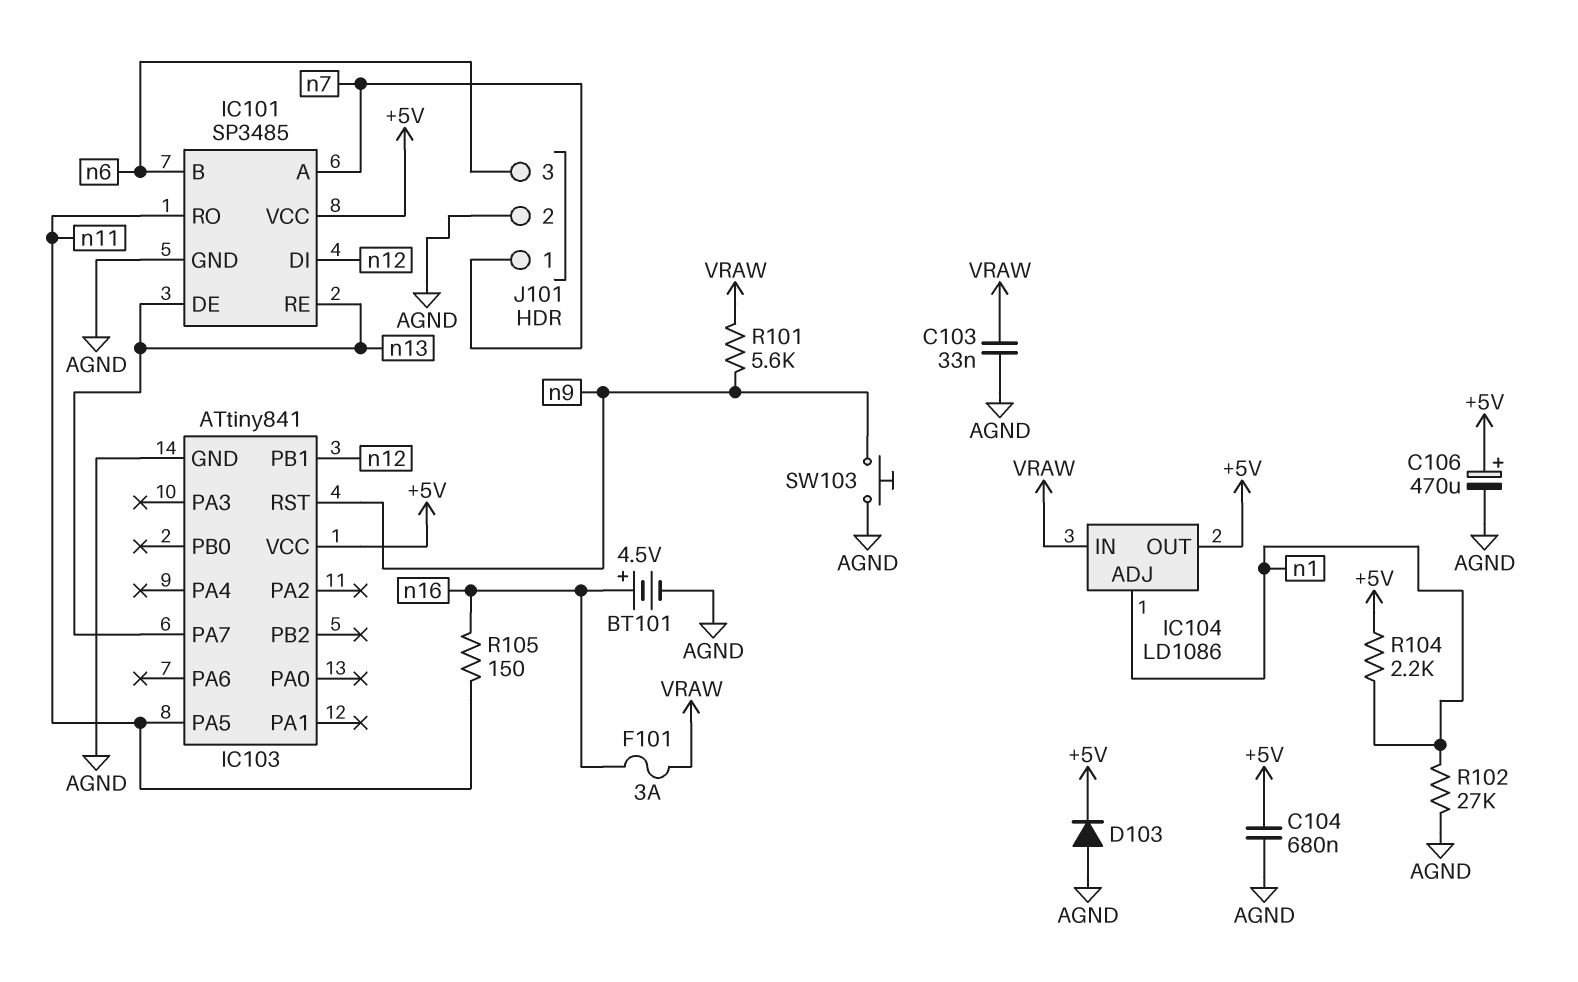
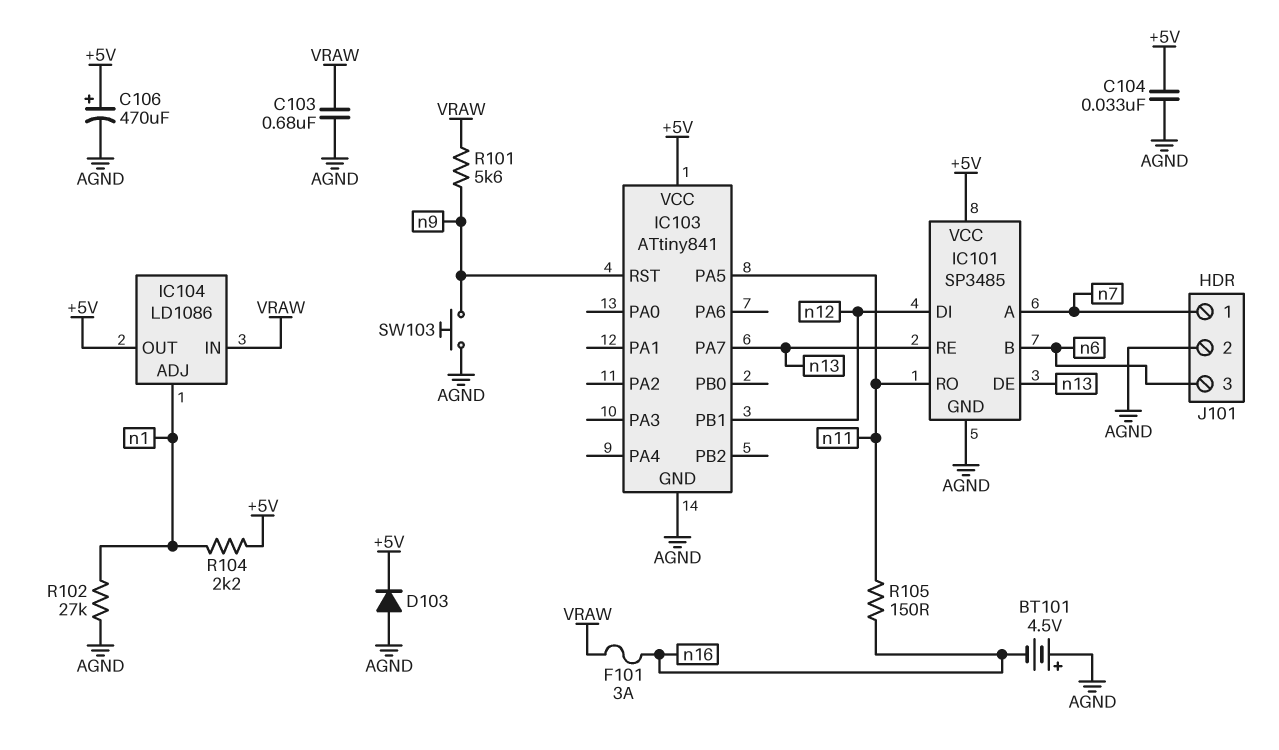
BT101: 4.5V (plus n16, minus AGND) -> 4.5V (plus AGND, minus n16)
C103: 33nF (AGND, VRAW) -> 680nF (AGND, VRAW)
C104: 680nF (+5V, AGND) -> 33nF (+5V, AGND)

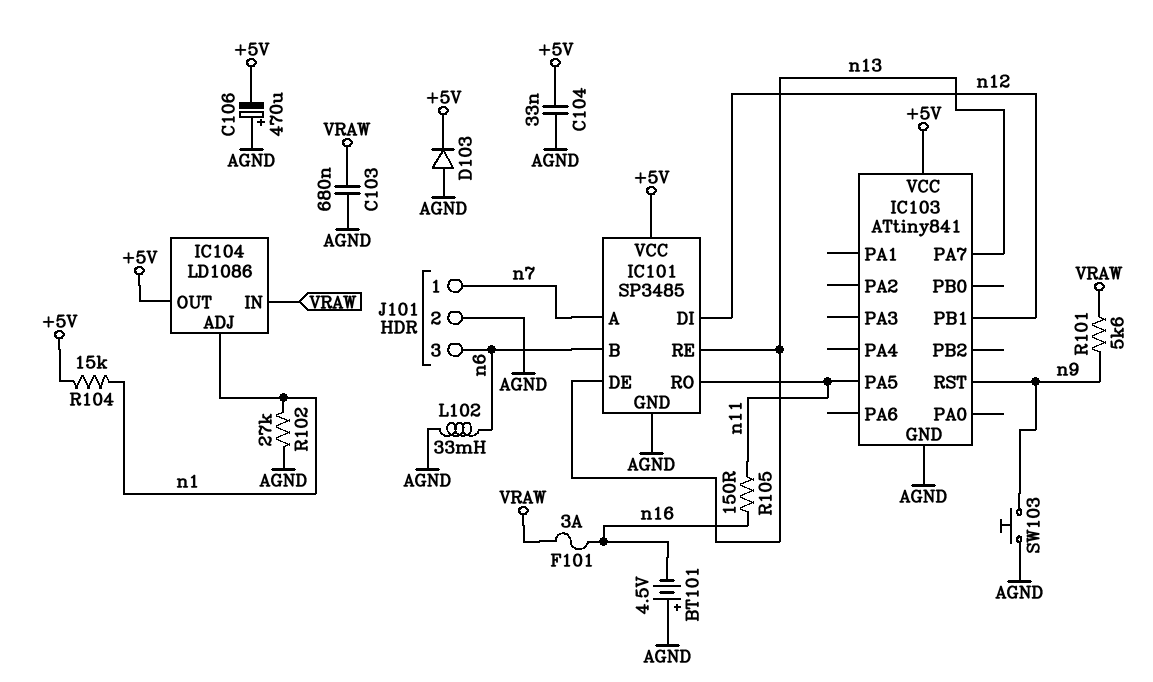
C106: 470uF (plus +5V, minus AGND) -> 470uF (plus AGND, minus +5V)
L102: none -> 33mH (AGND, n6)
R104: 2.2k (+5V, n1) -> 15k (+5V, n1)

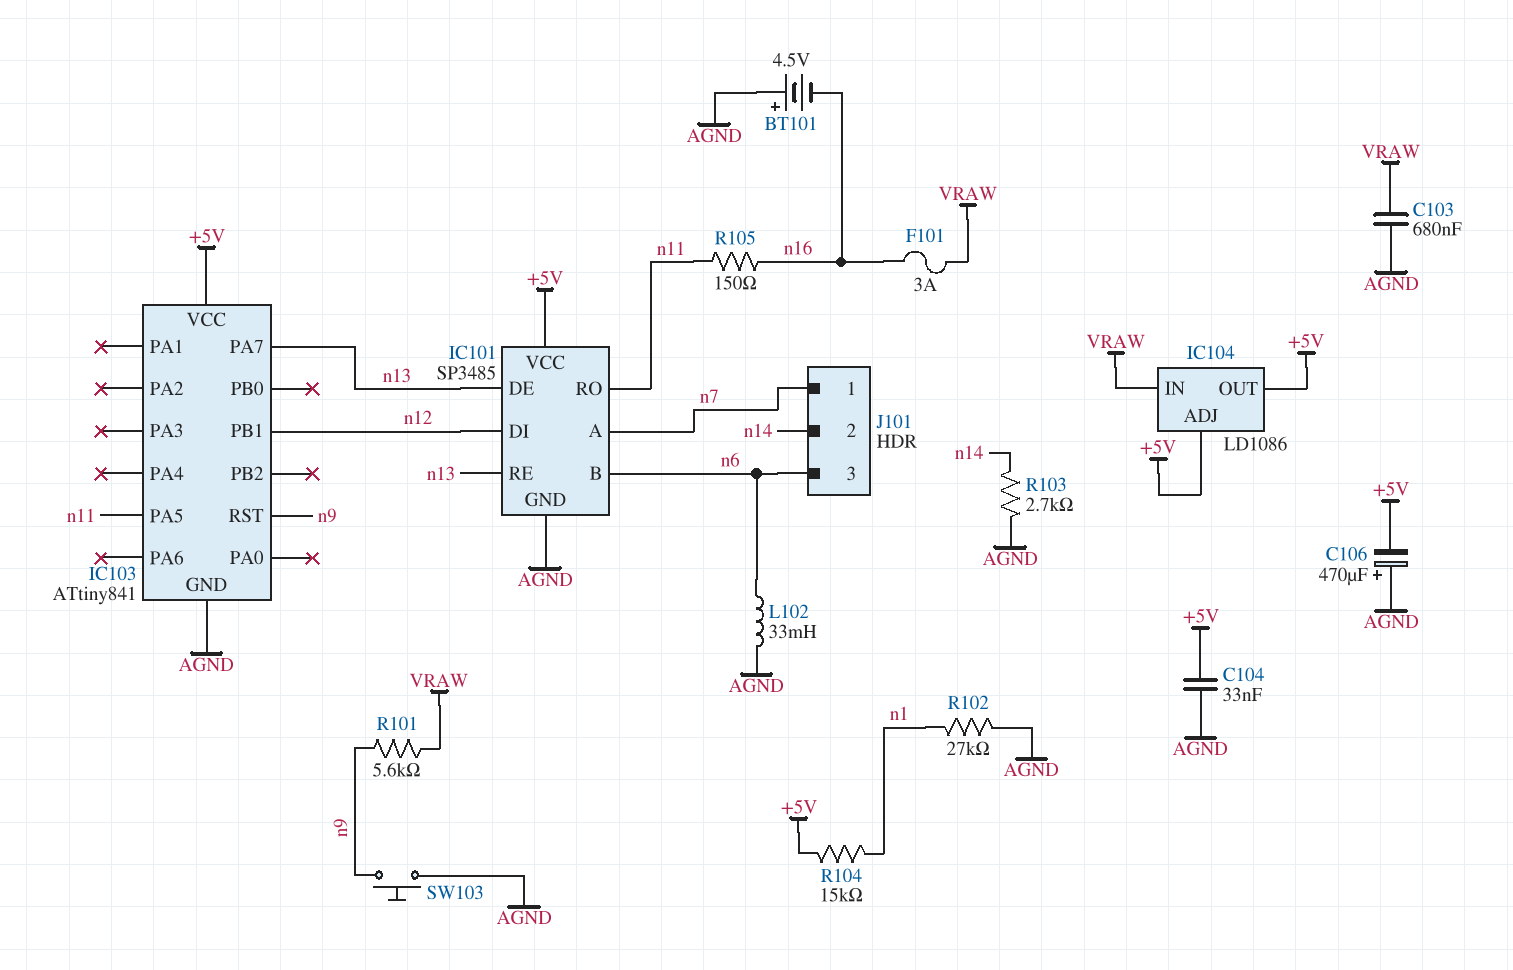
D103: diode (A AGND, K +5V) -> none
IC104 pin ADJ: n1 -> +5V
J101 pin 2: AGND -> n14
R103: none -> 2.7k (AGND, n14)

